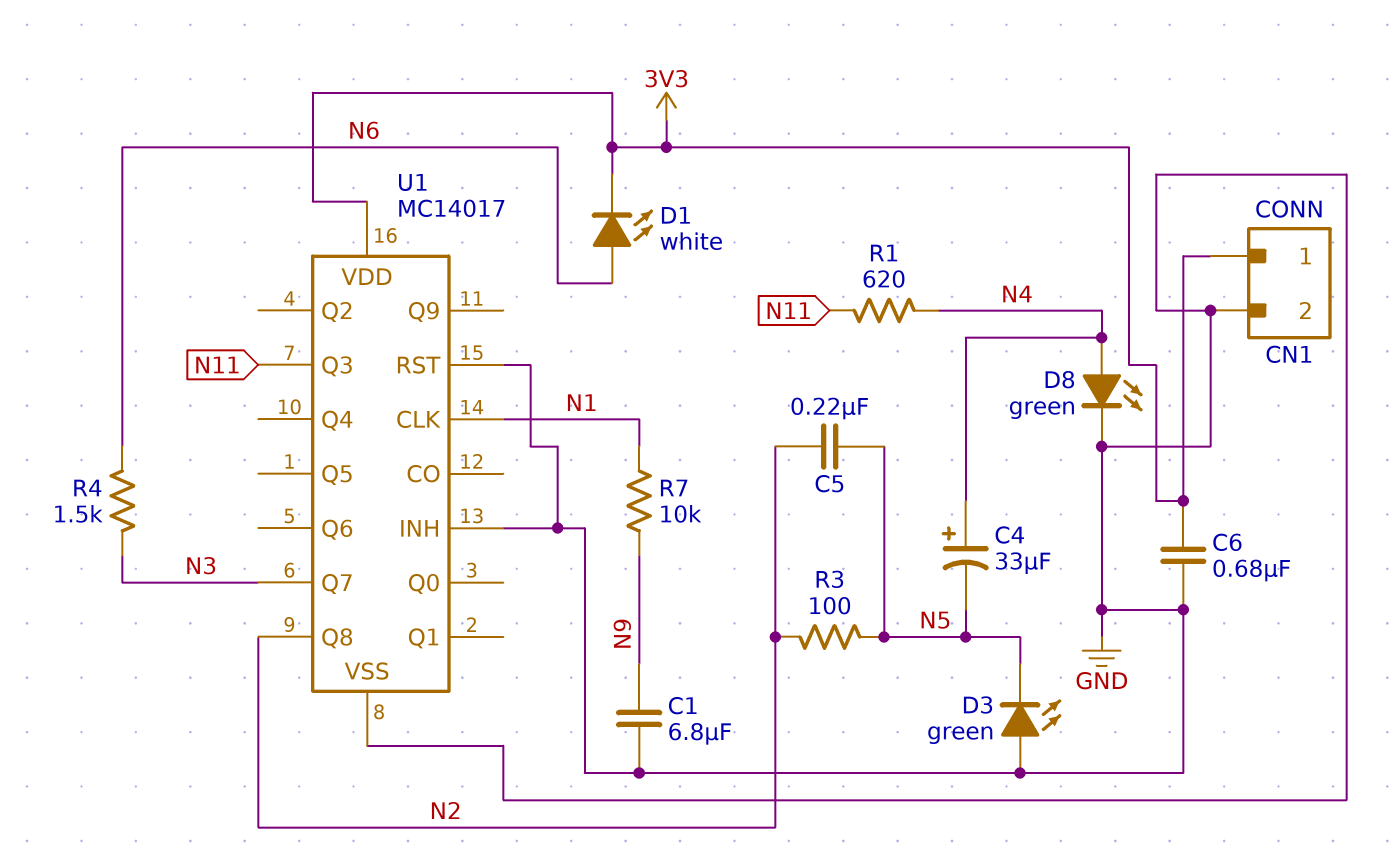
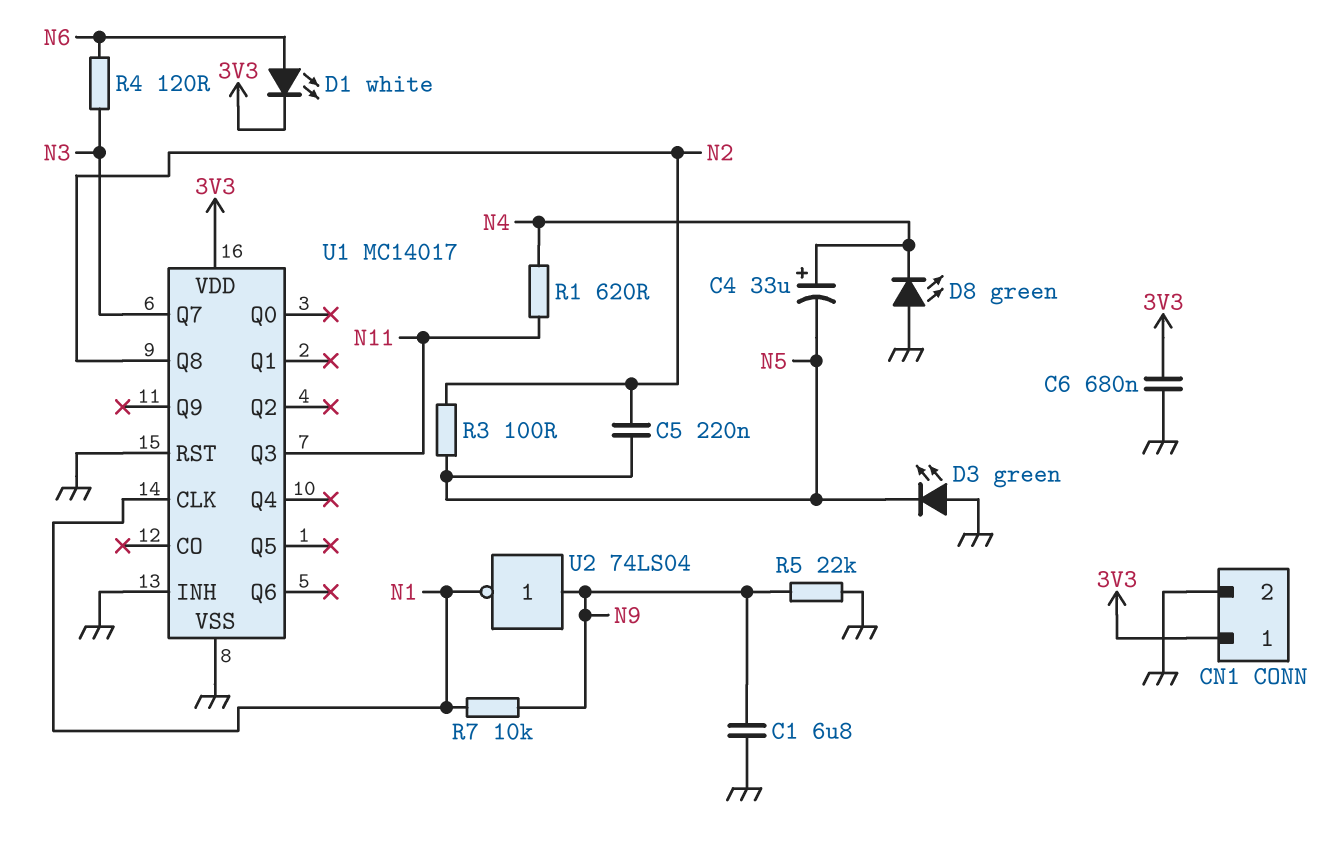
D8: LED green (A N4, K GND) -> LED green (A GND, K N4)
R4: 1.5k (N3, N6) -> 120 (N3, N6)
R5: none -> 22k (GND, N9)
U2: none -> NOT 74LS04 (in N9, out N1)

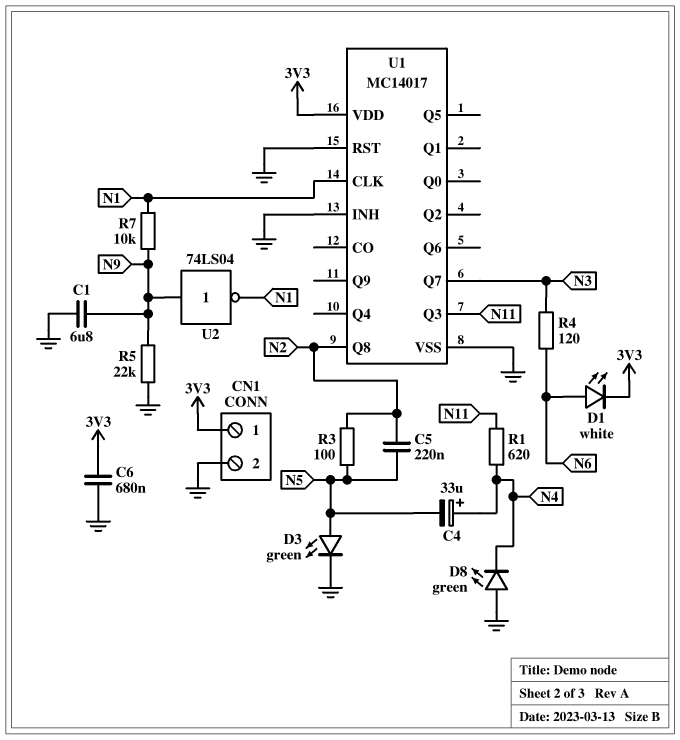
D3: LED green (A GND, K N5) -> LED green (A N5, K GND)

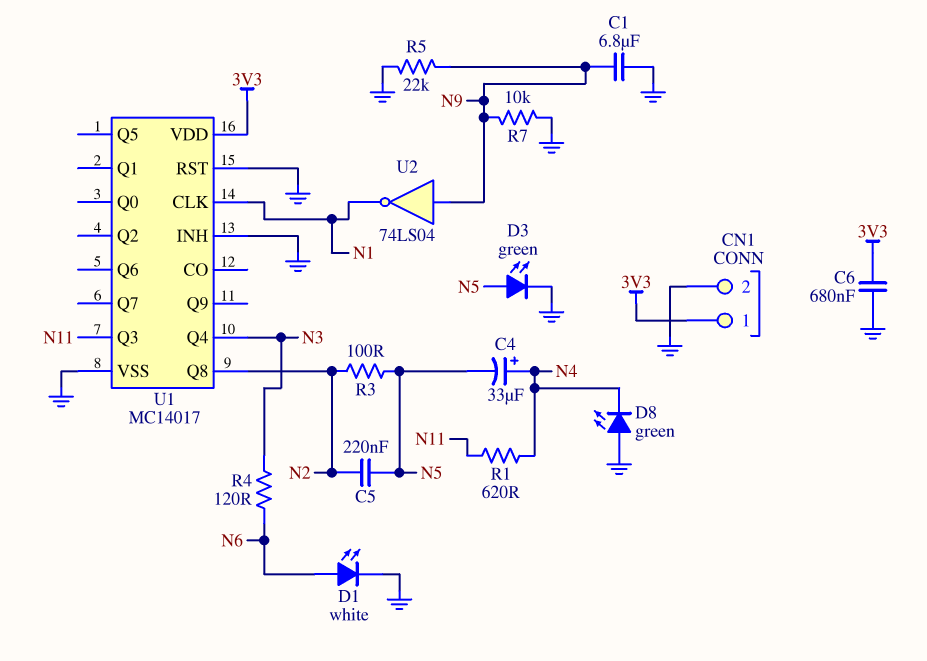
D1: LED white (A N6, K 3V3) -> LED white (A N6, K GND)
R7: 10k (N1, N9) -> 10k (GND, N9)
U1 pin Q4: none -> N3
U1 pin Q7: N3 -> none

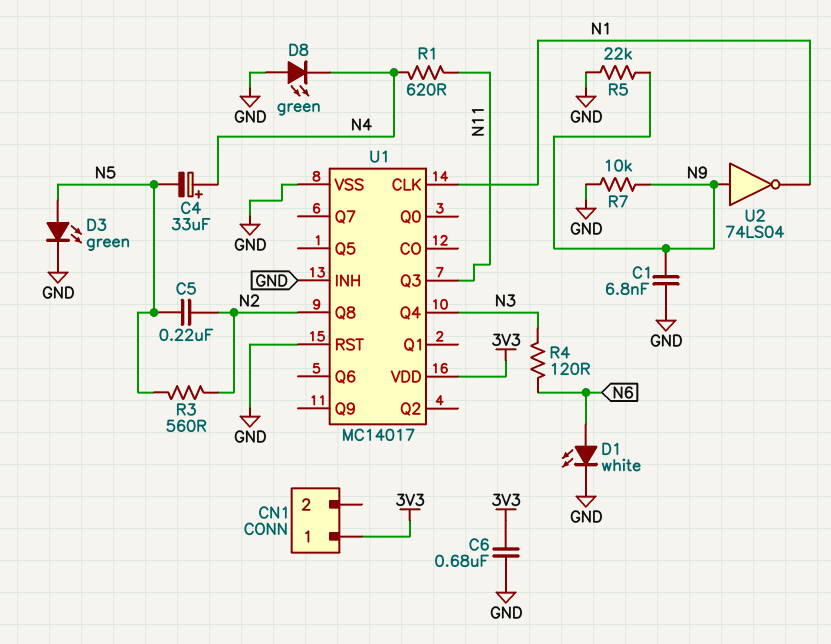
C1: 6.8uF (GND, N9) -> 6.8nF (GND, N9)
CN1 pin 2: GND -> none
R3: 100 (N2, N5) -> 560 (N2, N5)

